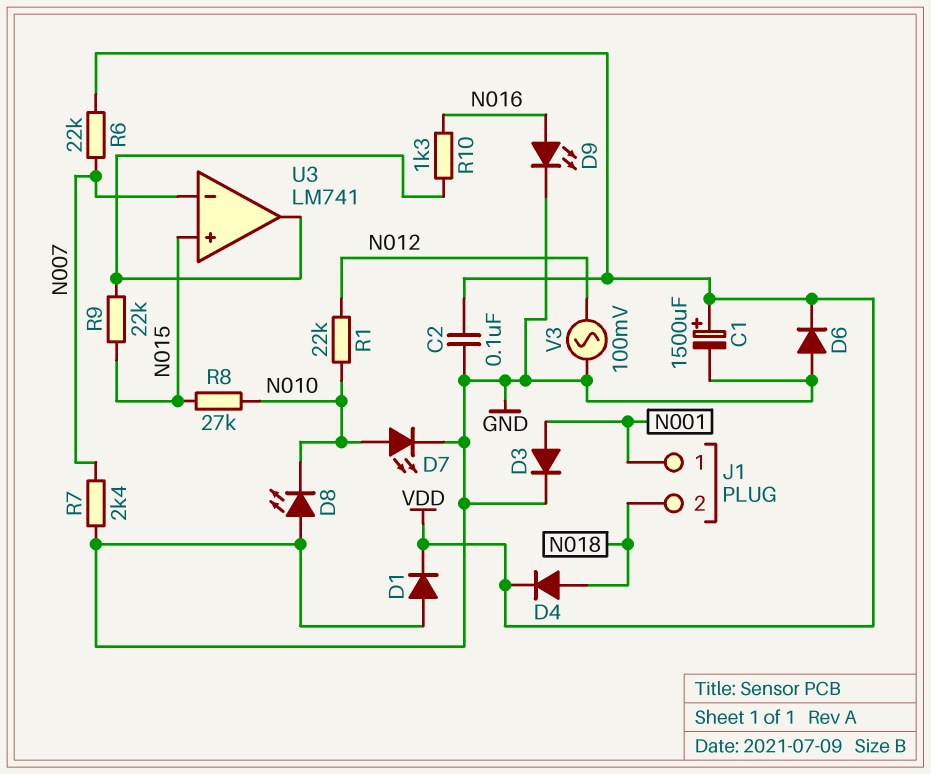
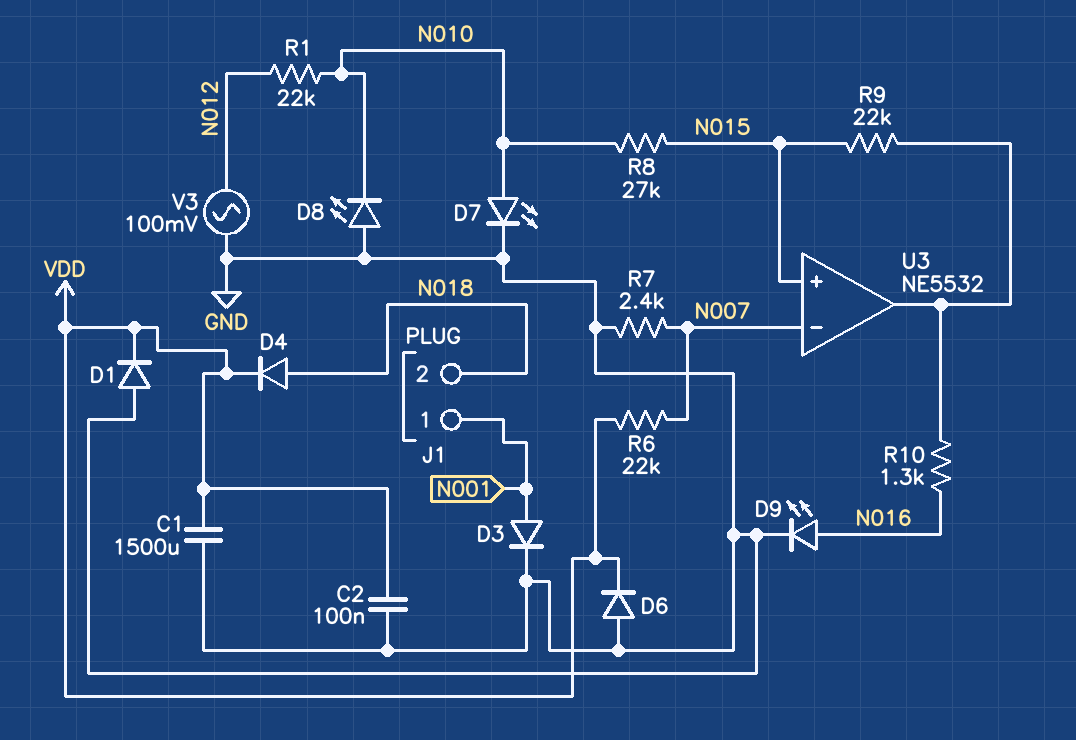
C1: 1500uF (plus VDD, minus GND) -> 1500uF (GND, VDD)
U3: LM741 -> NE5532

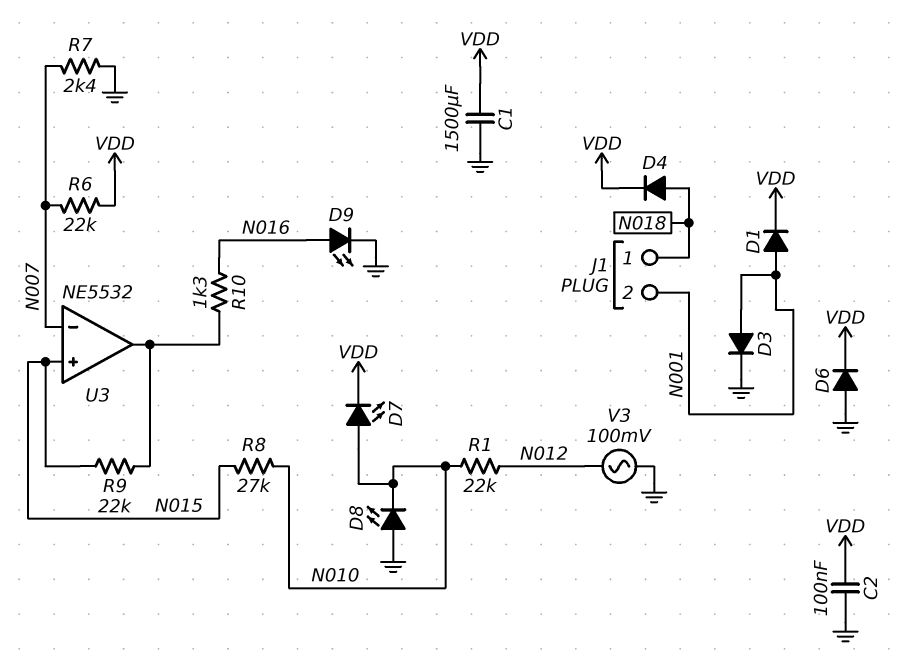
D1: diode (A GND, K VDD) -> diode (A N001, K VDD)
D7: LED (A N010, K GND) -> LED (A N010, K VDD)
J1 pin 1: N001 -> N018
J1 pin 2: N018 -> N001

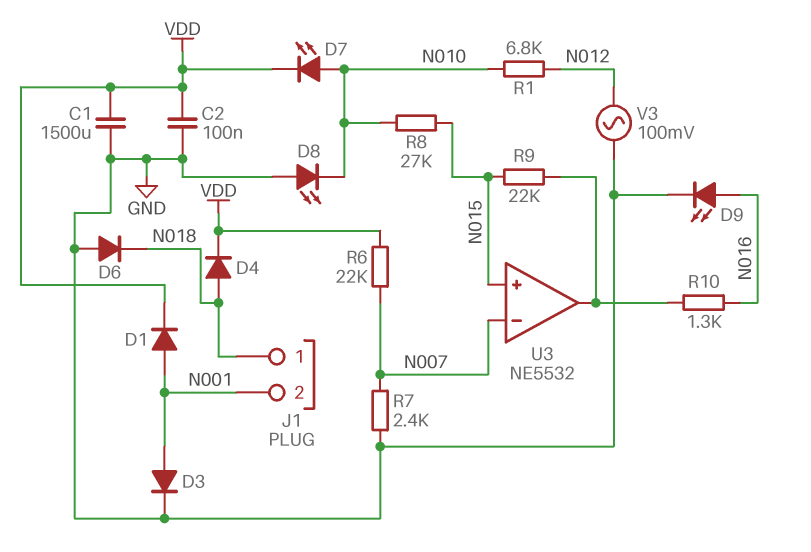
D6: diode (A GND, K VDD) -> diode (A GND, K N018)
R1: 22k (N010, N012) -> 6.8k (N010, N012)

